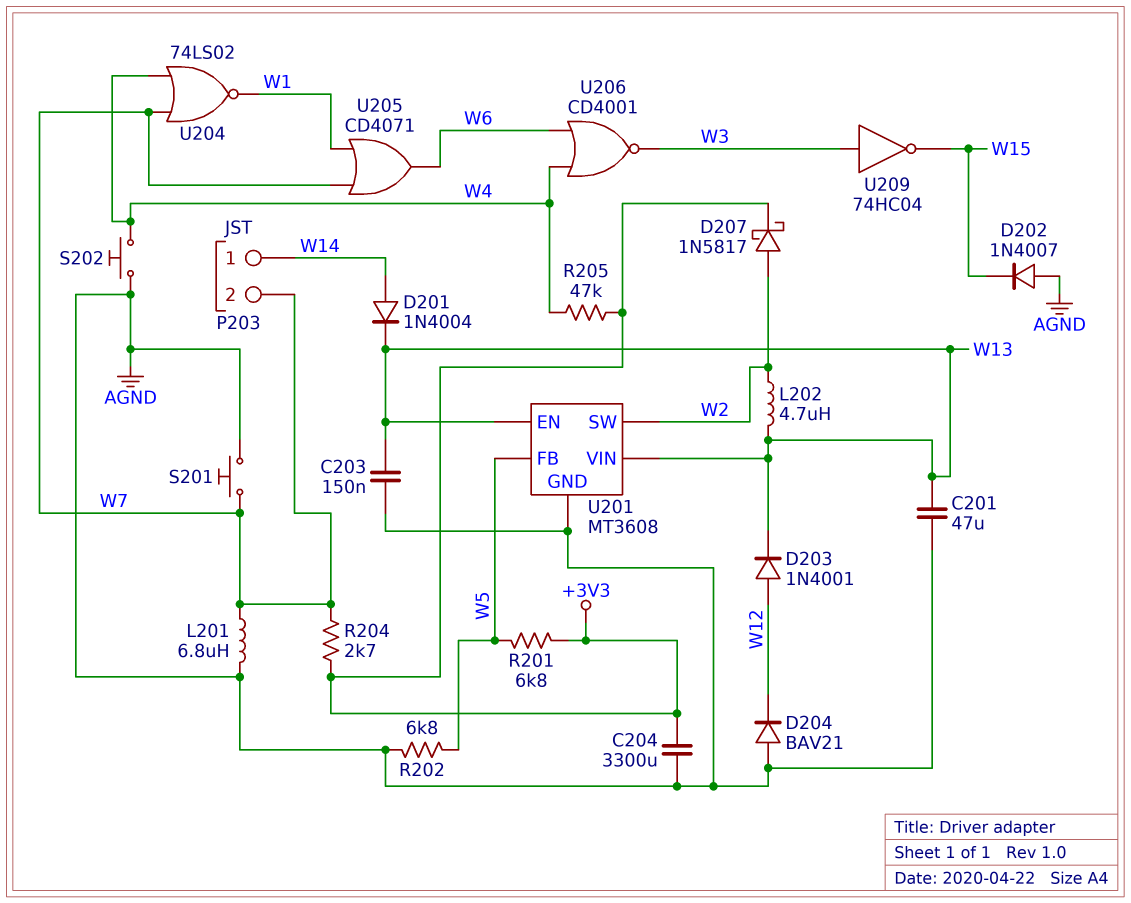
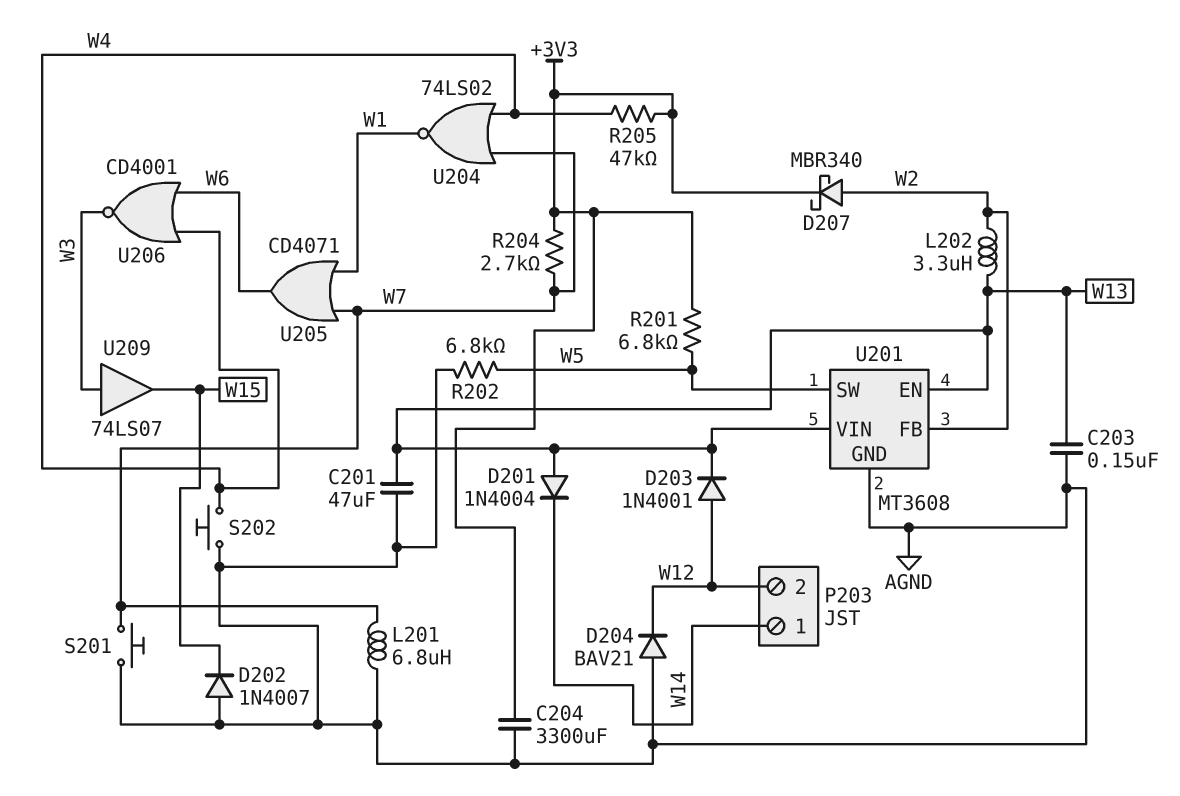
D201: diode 1N4004 (A W14, K W13) -> diode 1N4004 (A W13, K W14)
D207: schottky 1N5817 (A W2, K +3V3) -> schottky MBR340 (A W2, K +3V3)
L202: 4.7uH (W2, W13) -> 3.3uH (W2, W13)
P203 pin 2: W7 -> W12
U201 pin FB: W5 -> W2
U201 pin SW: W2 -> W5
U209: NOT 74HC04 (in W3, out W15) -> buffer 74LS07 (in W3, out W15)

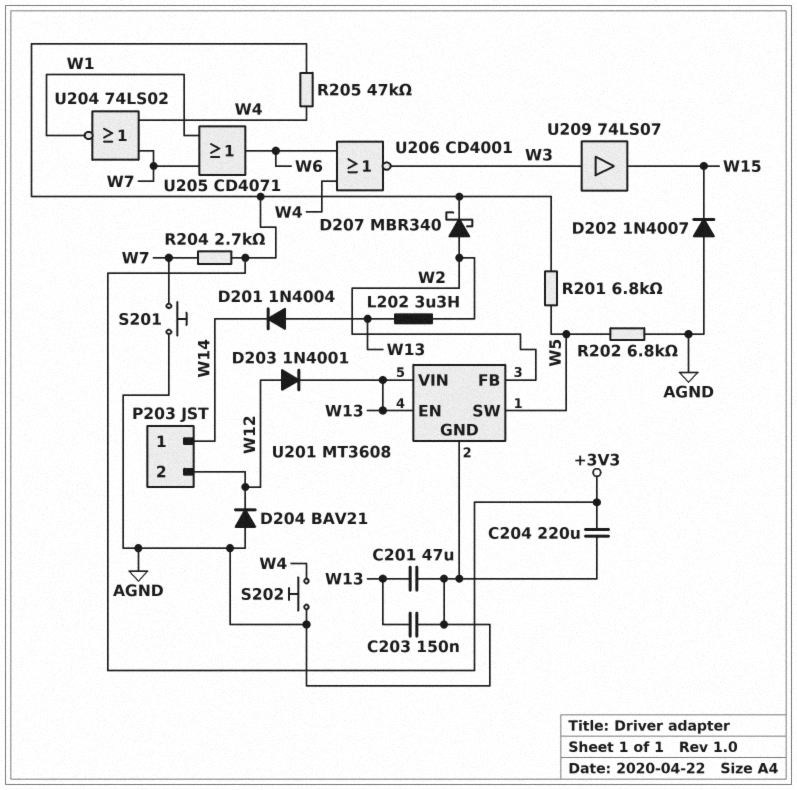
C204: 3300uF (+3V3, AGND) -> 220uF (+3V3, AGND)
L201: 6.8uH (AGND, W7) -> none

